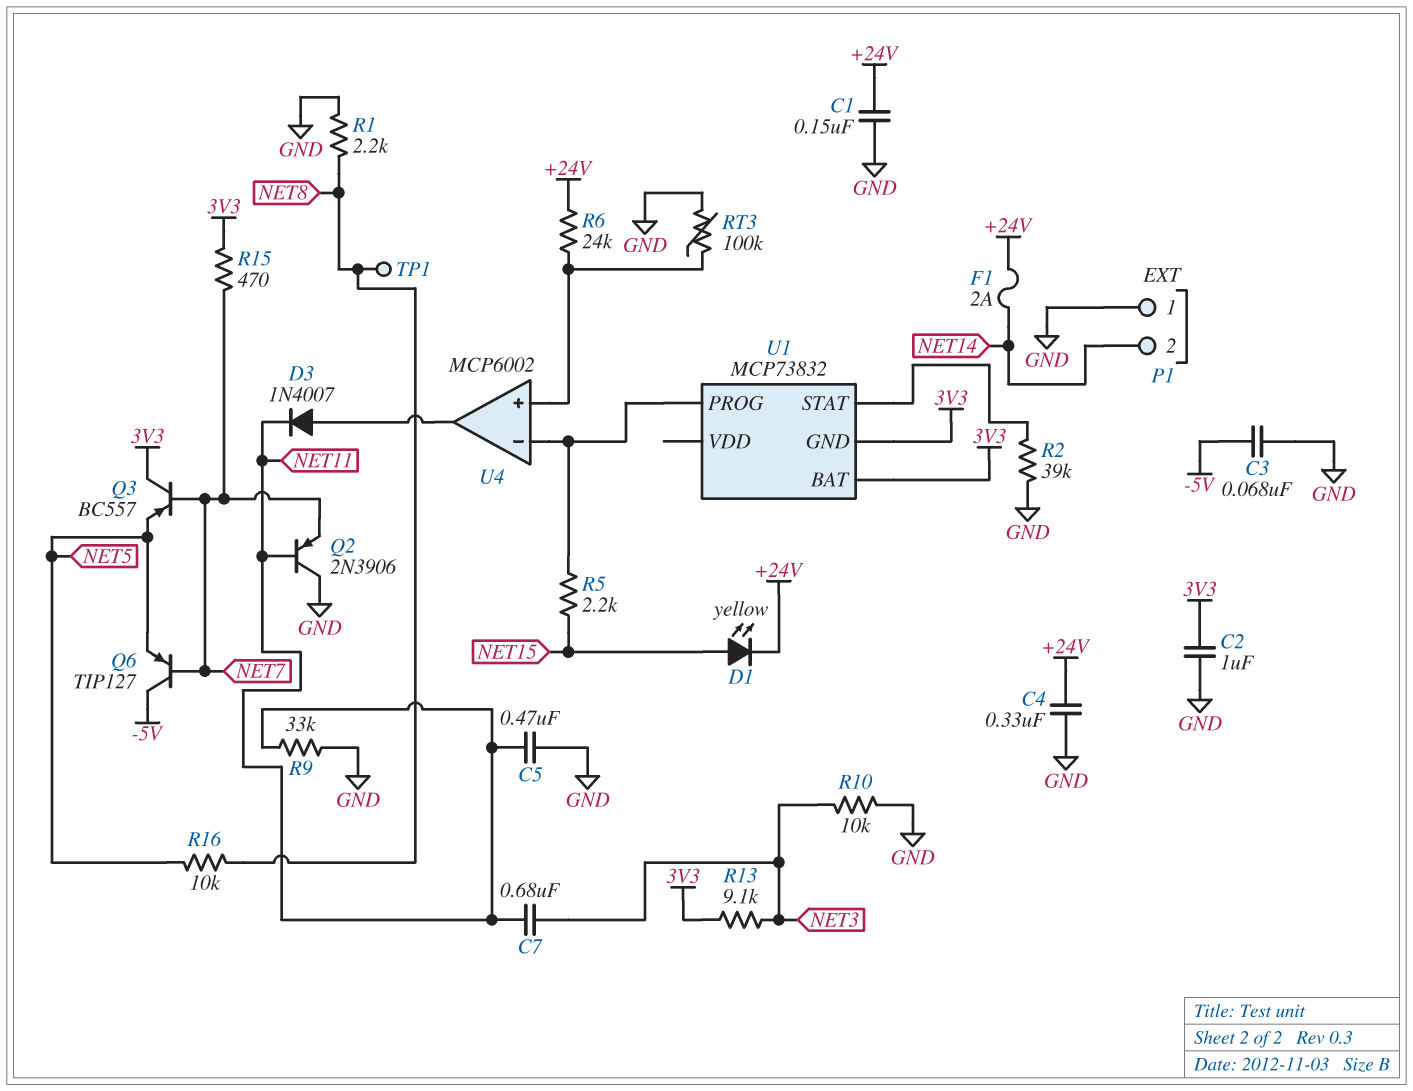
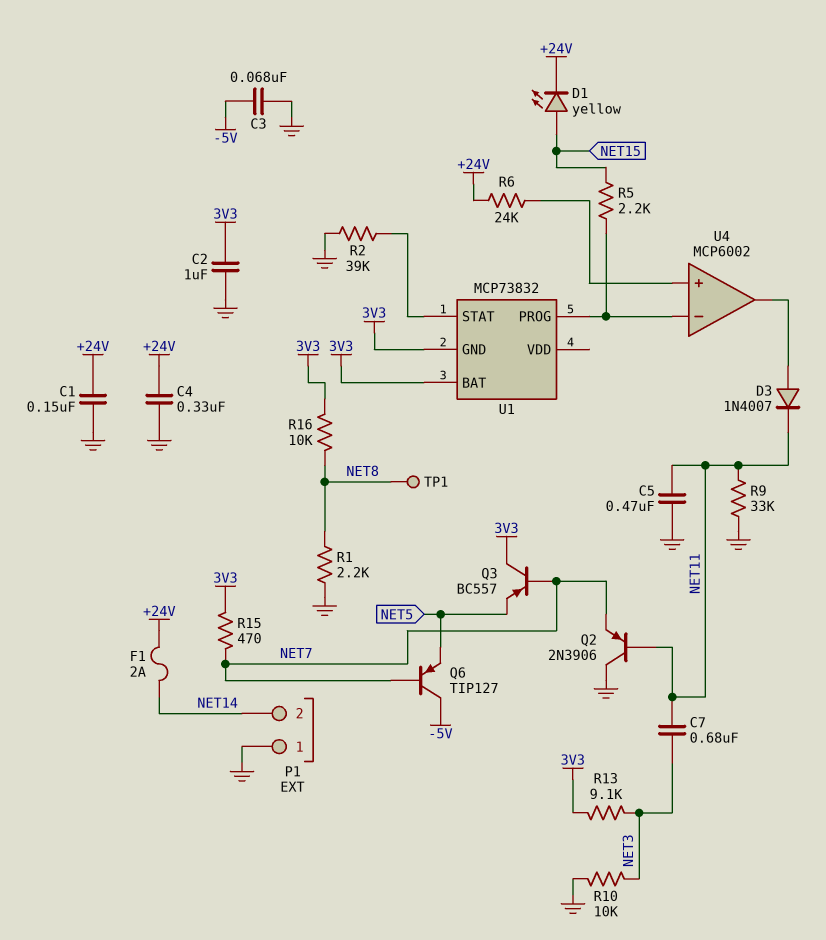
R16: 10k (NET5, NET8) -> 10k (3V3, NET8)
RT3: 100k (GND, U4/in+) -> none

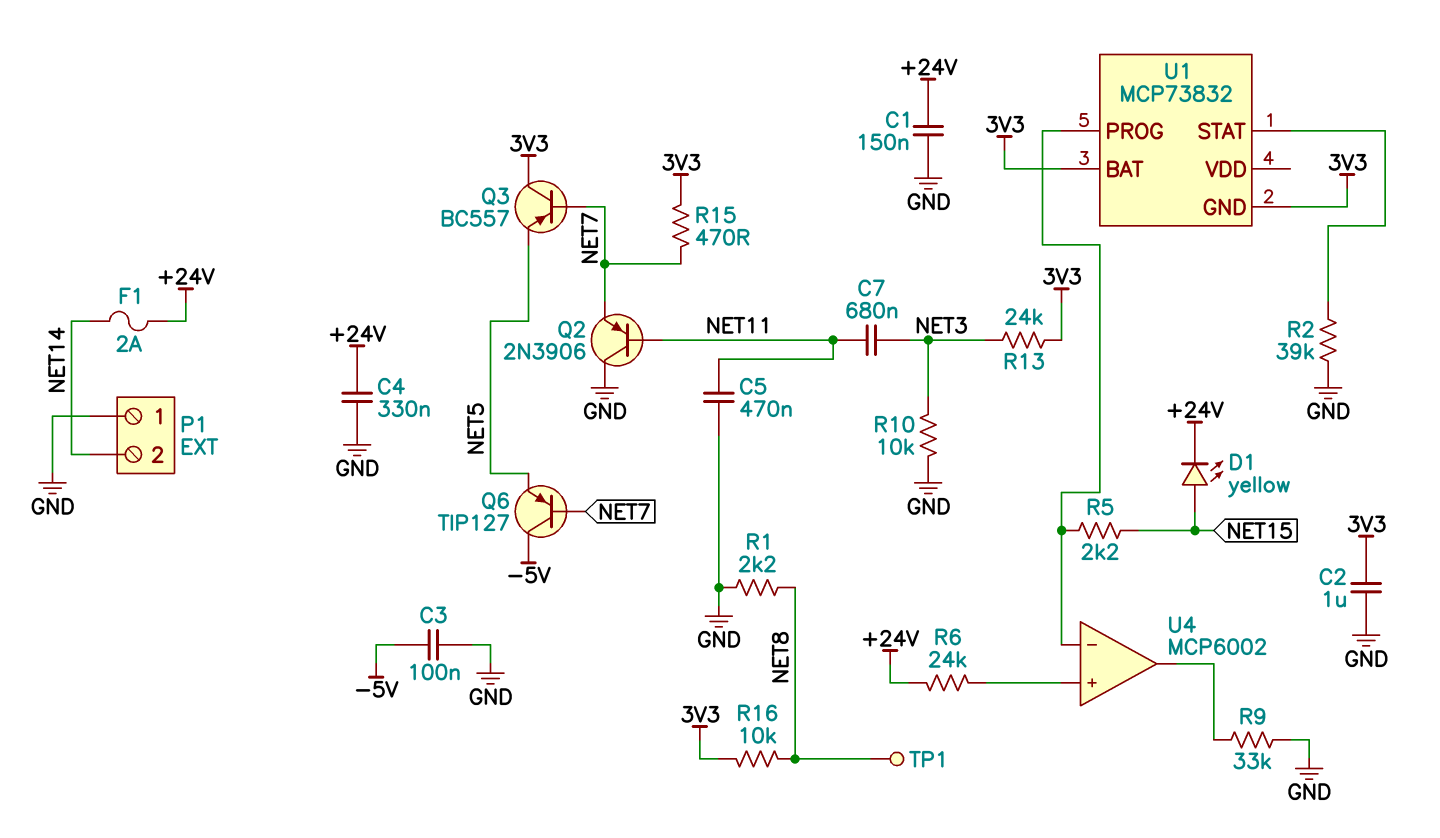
C3: 68nF (-5V, GND) -> 100nF (-5V, GND)
D3: diode 1N4007 (A U4/out, K NET11) -> none
R9: 33k (GND, NET11) -> 33k (GND, U4/out)
R13: 9.1k (3V3, NET3) -> 24k (3V3, NET3)

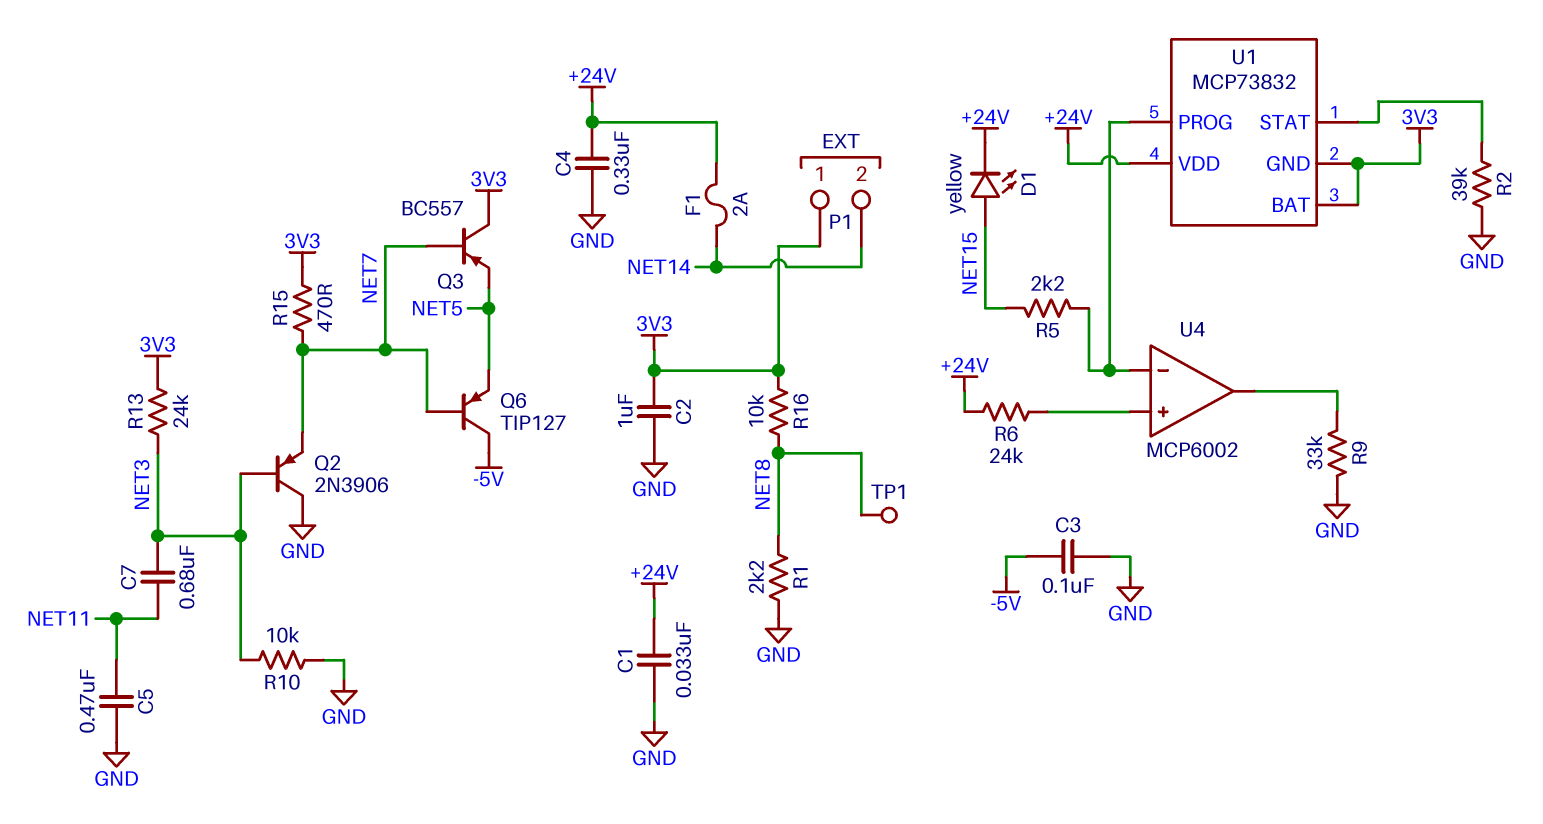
C1: 150nF (+24V, GND) -> 33nF (+24V, GND)
P1 pin 1: GND -> 3V3
Q2: PNP 2N3906 (B NET11, C GND, E NET7) -> PNP 2N3906 (B NET3, C GND, E NET7)
U1 pin VDD: none -> +24V

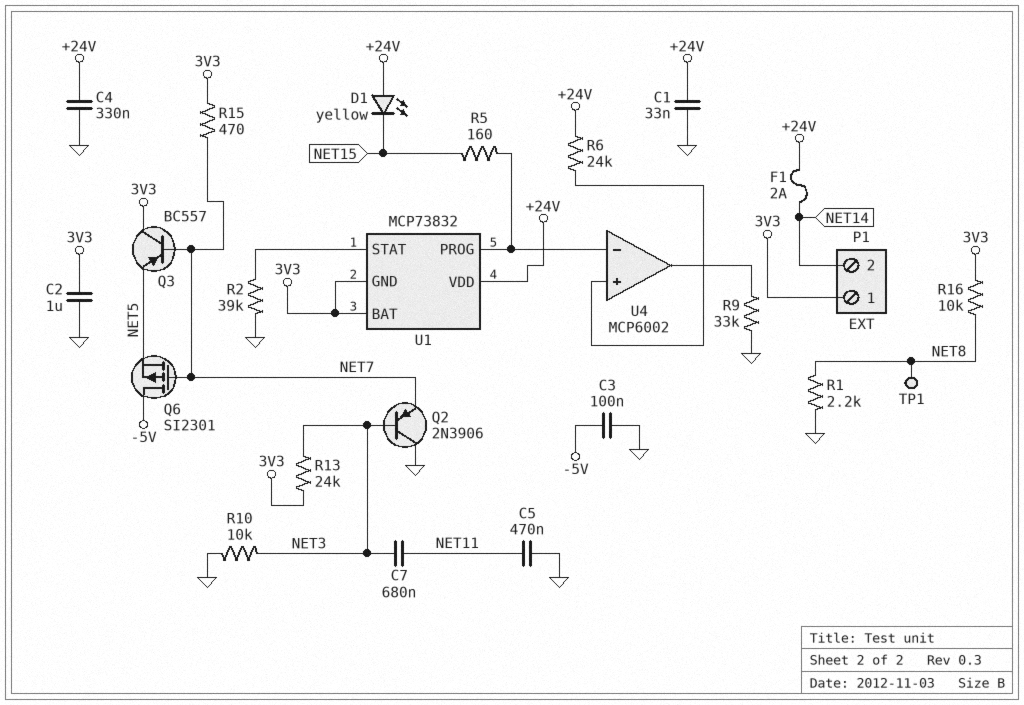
D1: LED yellow (A NET15, K +24V) -> LED yellow (A +24V, K NET15)
Q6: PNP TIP127 (B NET7, C -5V, E NET5) -> PMOS SI2301 (G NET7, D -5V, S NET5)
R5: 2.2k (NET15, U1/PROG) -> 160 (NET15, U1/PROG)

